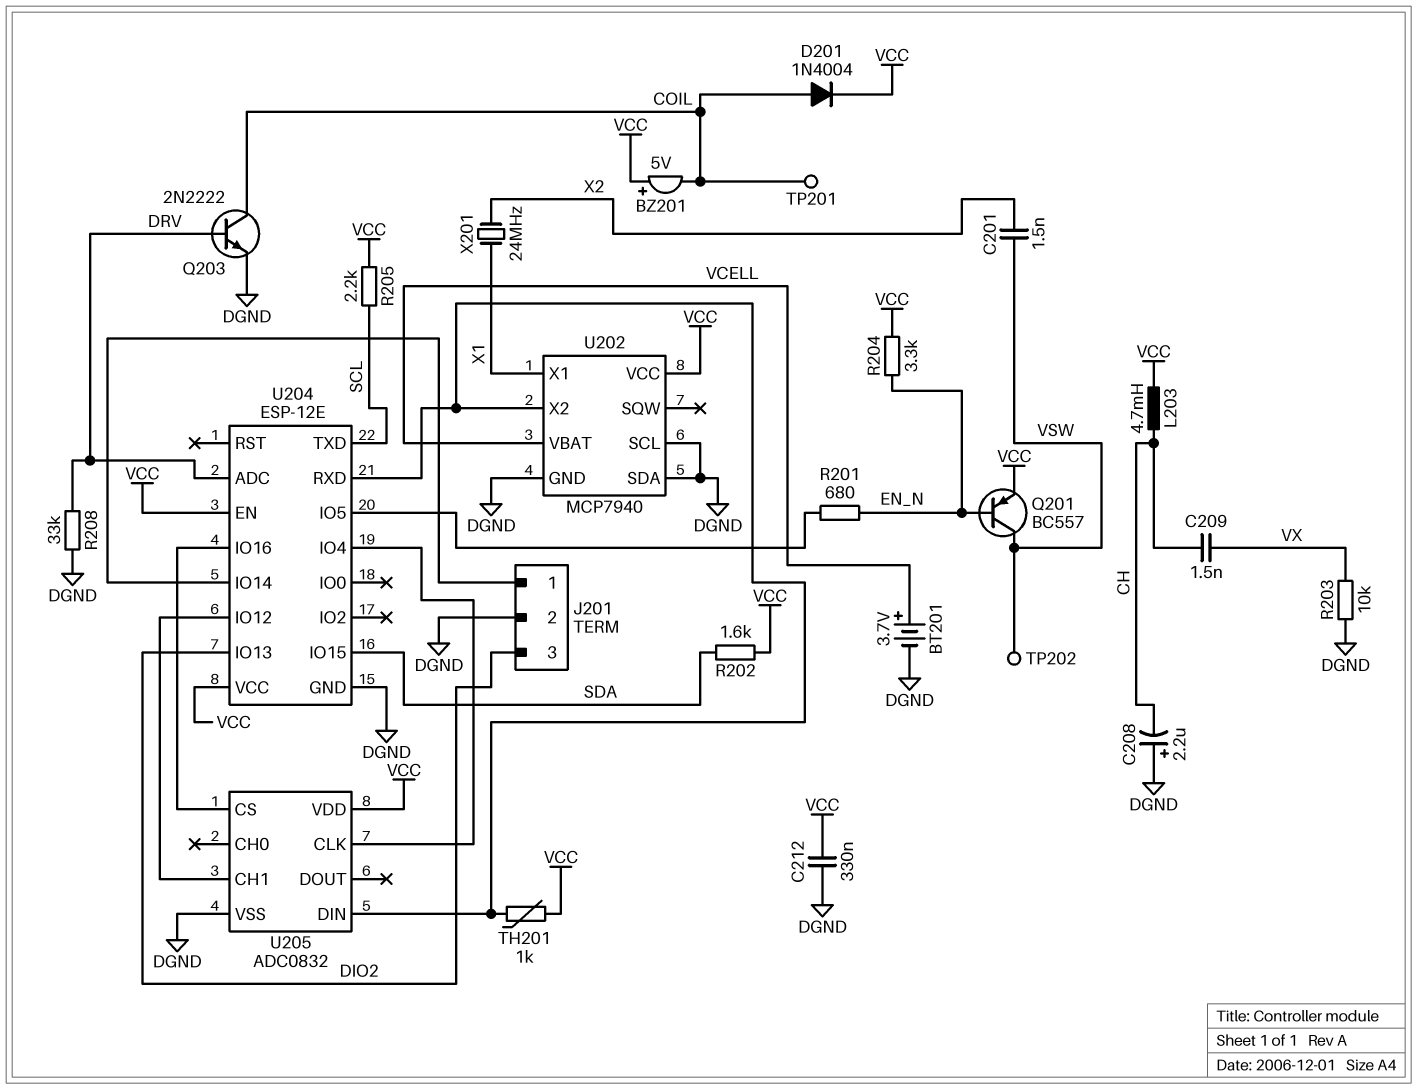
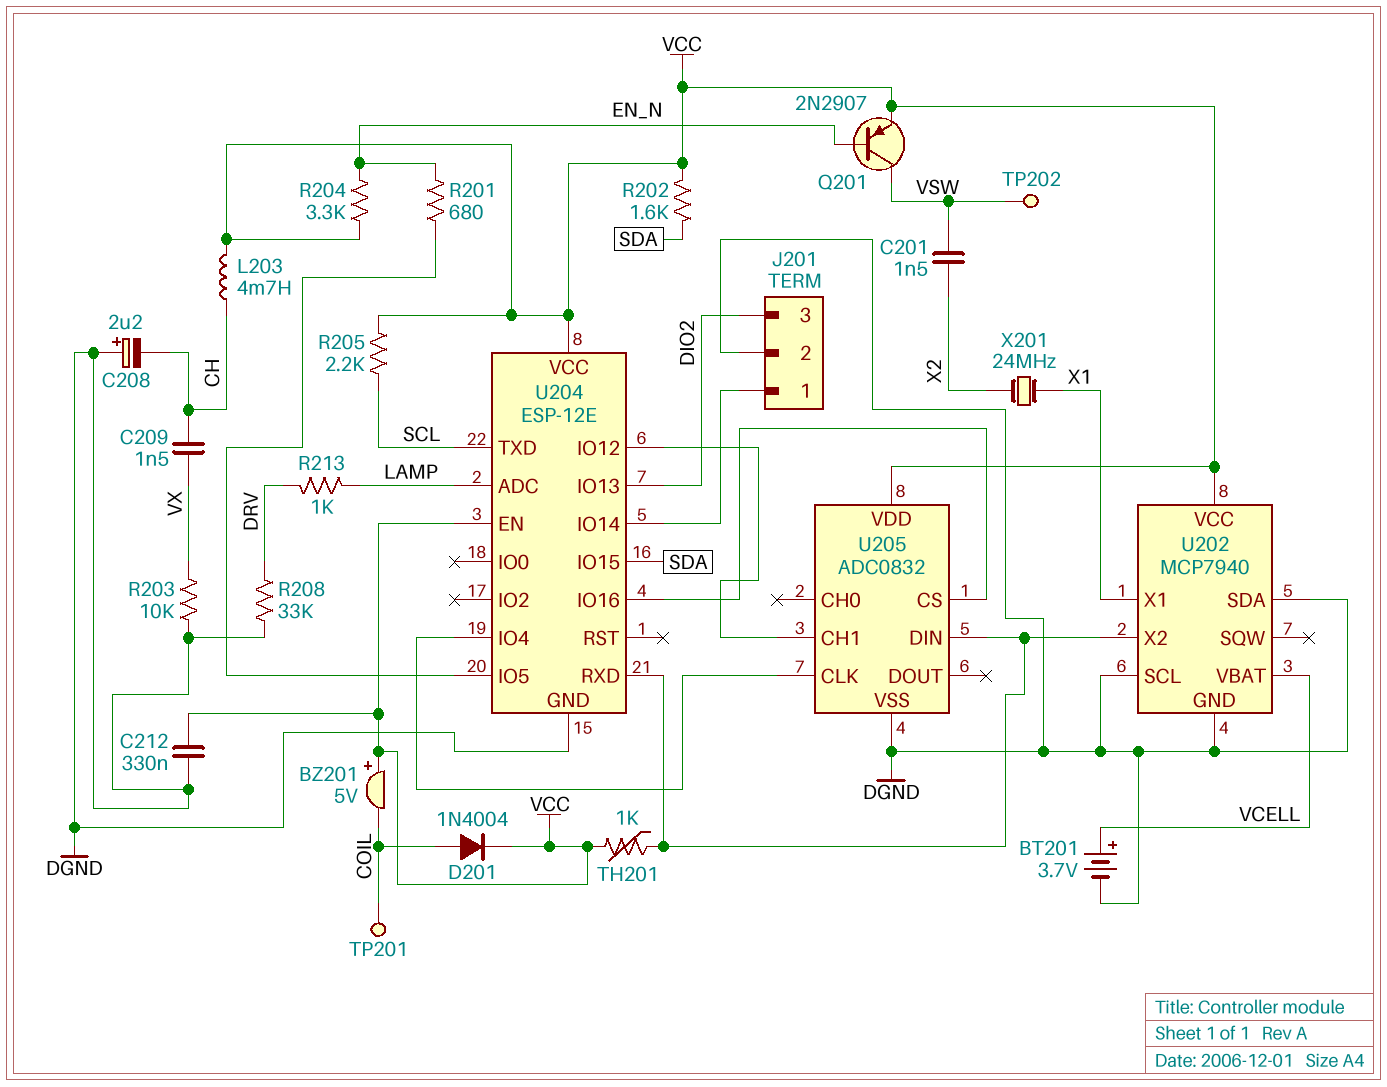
Q201: PNP BC557 (B EN_N, C VSW, E VCC) -> PNP 2N2907 (B EN_N, C VSW, E VCC)
Q203: NPN 2N2222 (B DRV, C COIL, E DGND) -> none
R213: none -> 1k (DRV, LAMP)
U204 pin ADC: DRV -> LAMP

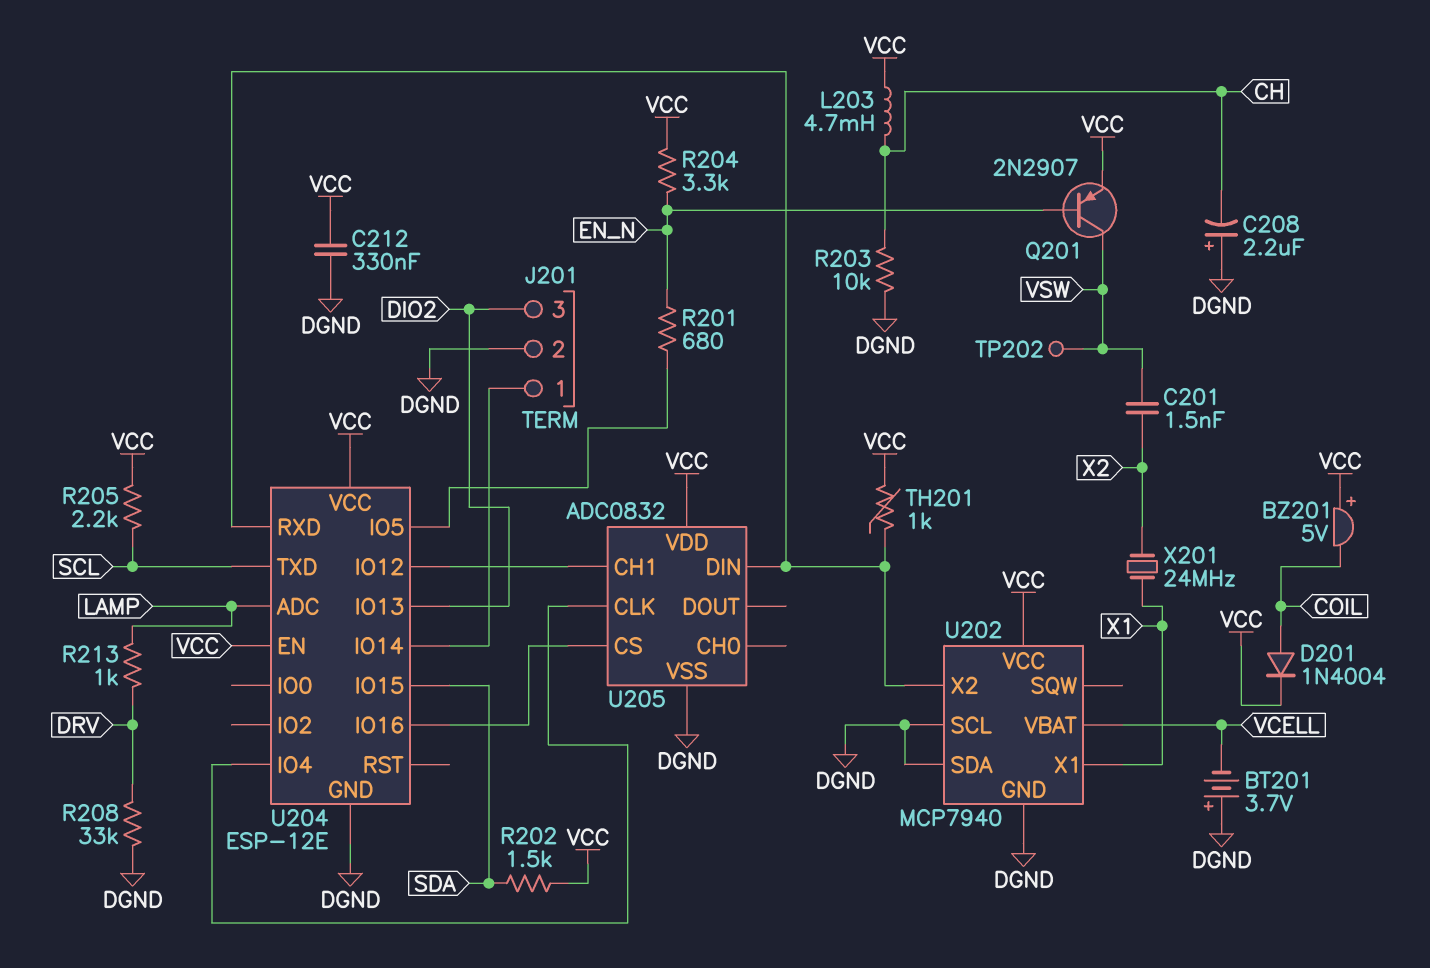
BT201: 3.7V (plus VCELL, minus DGND) -> 3.7V (plus DGND, minus VCELL)
C209: 1.5nF (CH, VX) -> none
R202: 1.6k (SDA, VCC) -> 1.5k (SDA, VCC)
R203: 10k (DGND, VX) -> 10k (CH, DGND)
TP201: test point (COIL) -> none

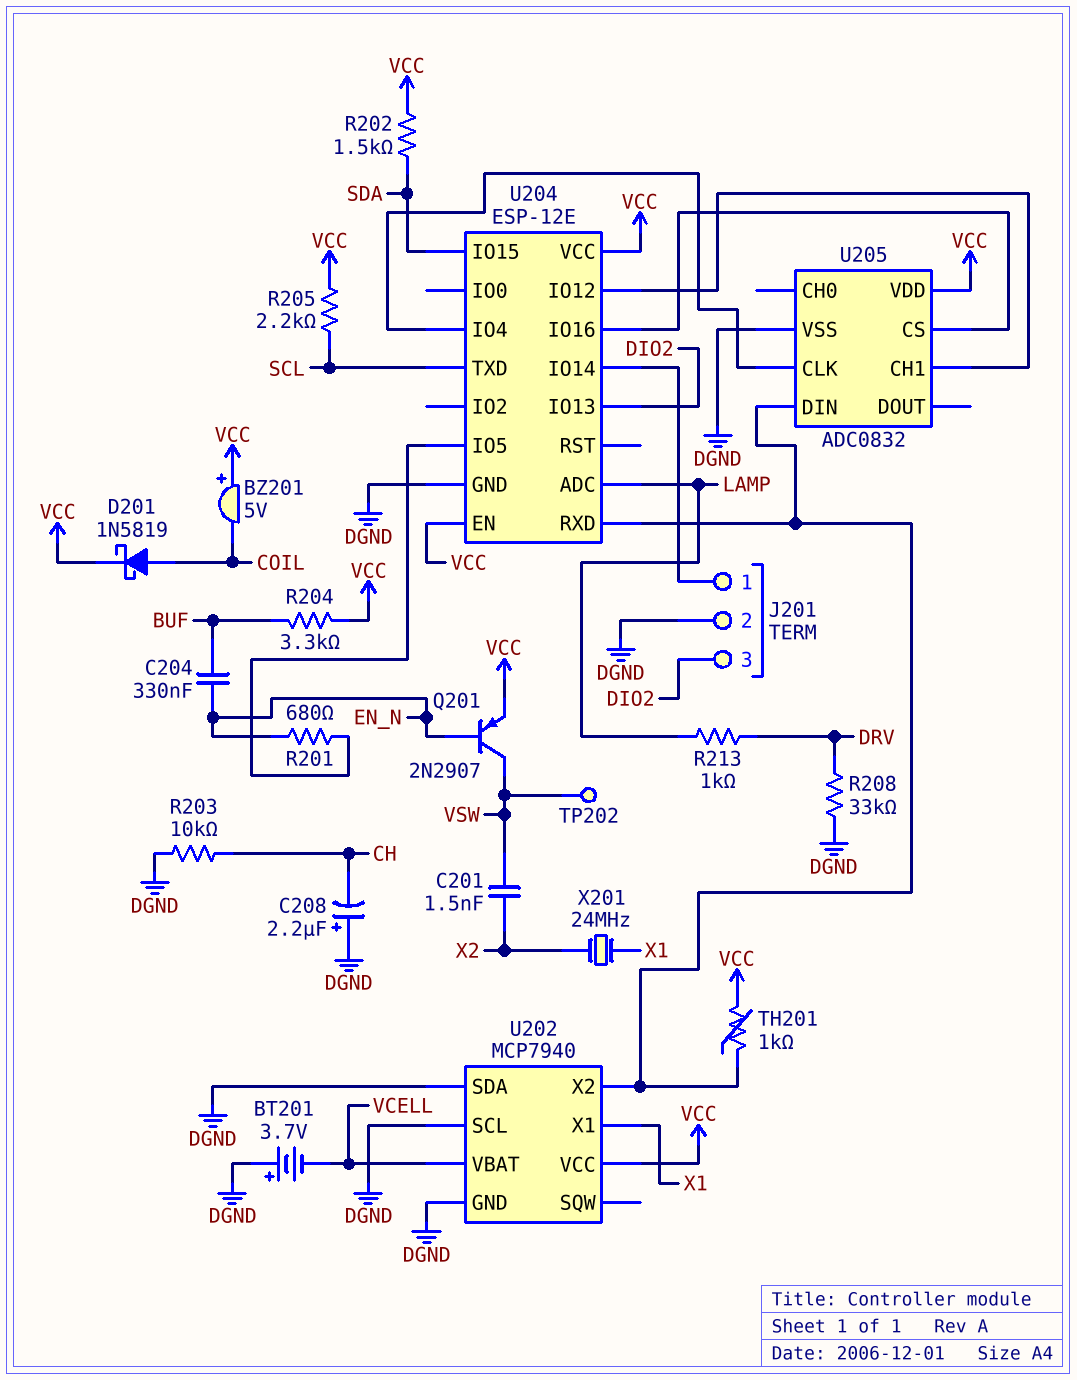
C204: none -> 330nF (BUF, EN_N)
C212: 330nF (DGND, VCC) -> none
D201: diode 1N4004 (A COIL, K VCC) -> schottky 1N5819 (A COIL, K VCC)
L203: 4.7mH (CH, VCC) -> none
R204: 3.3k (EN_N, VCC) -> 3.3k (BUF, VCC)

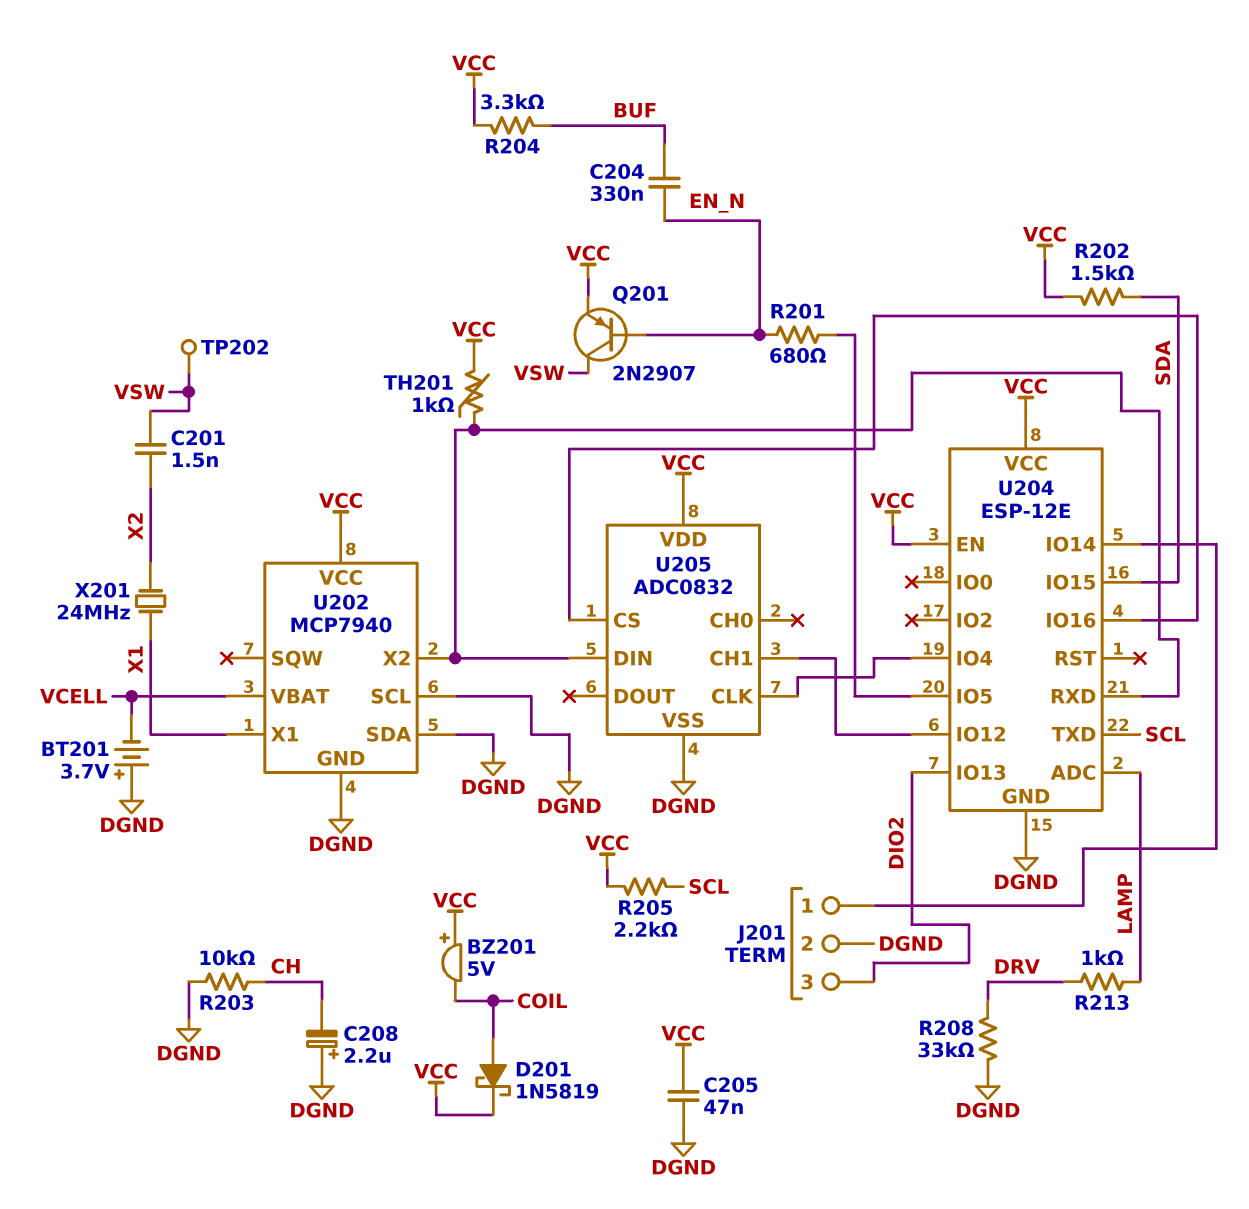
C205: none -> 47nF (DGND, VCC)

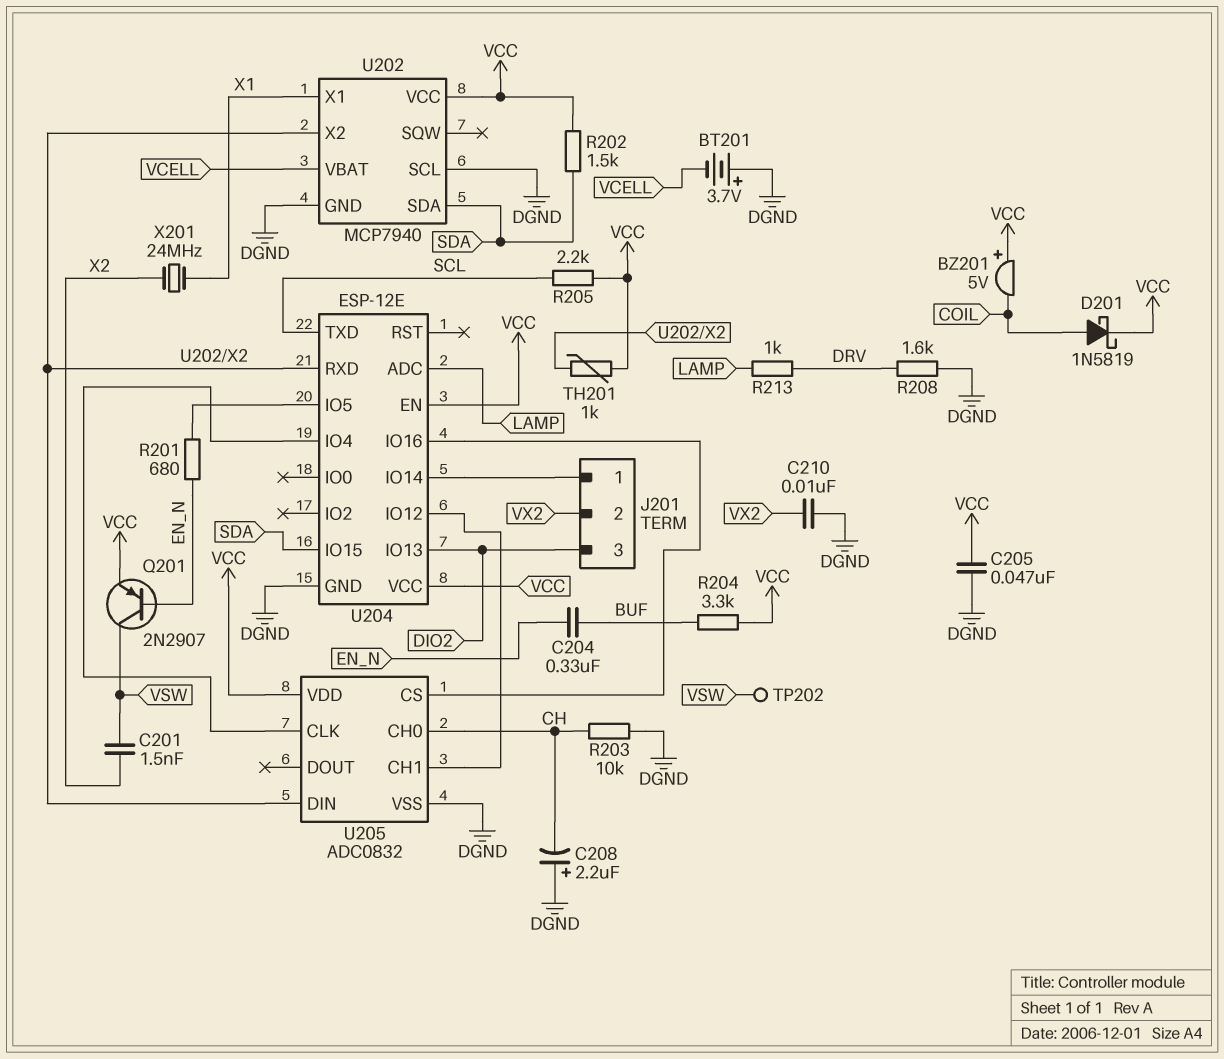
C210: none -> 10nF (DGND, VX2)
J201 pin 2: DGND -> VX2
R208: 33k (DGND, DRV) -> 1.6k (DGND, DRV)
U202 pin SDA: DGND -> SDA
U205 pin CH0: none -> CH

